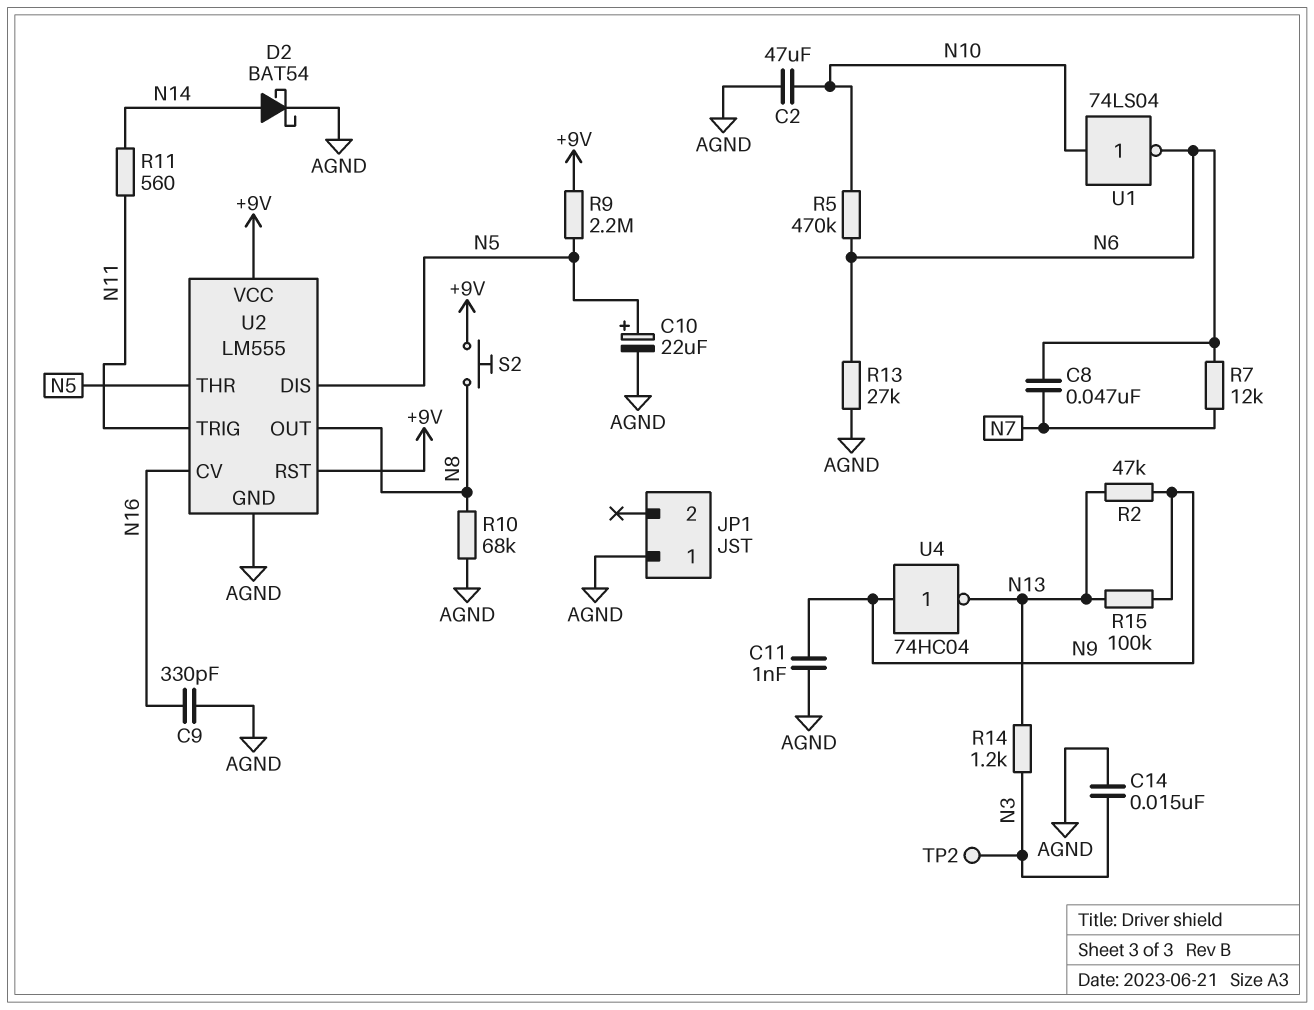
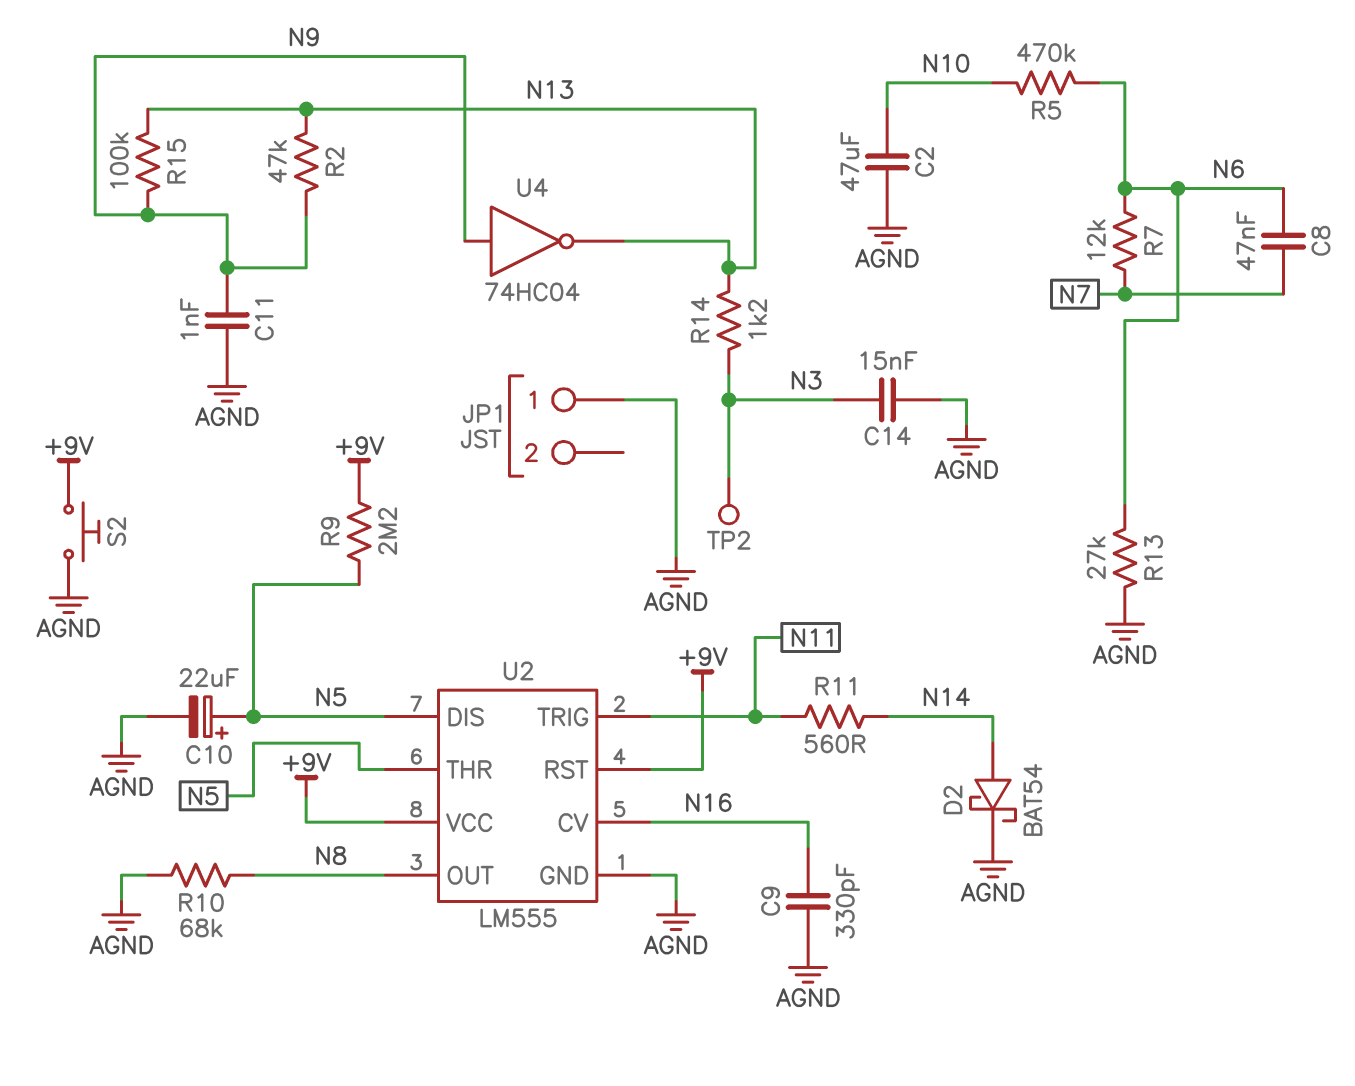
S2: button (+9V, N8) -> button (+9V, AGND)
U1: NOT 74LS04 (in N10, out N6) -> none

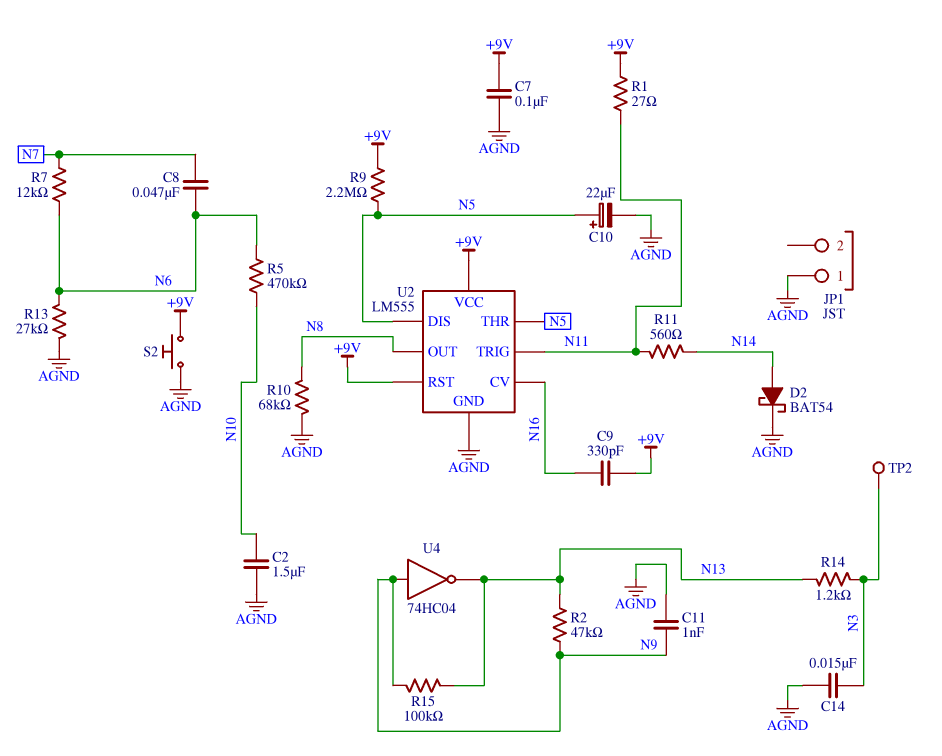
C2: 47uF (AGND, N10) -> 1.5uF (AGND, N10)
C7: none -> 100nF (+9V, AGND)
C9: 330pF (AGND, N16) -> 330pF (+9V, N16)
R1: none -> 27 (+9V, N11)

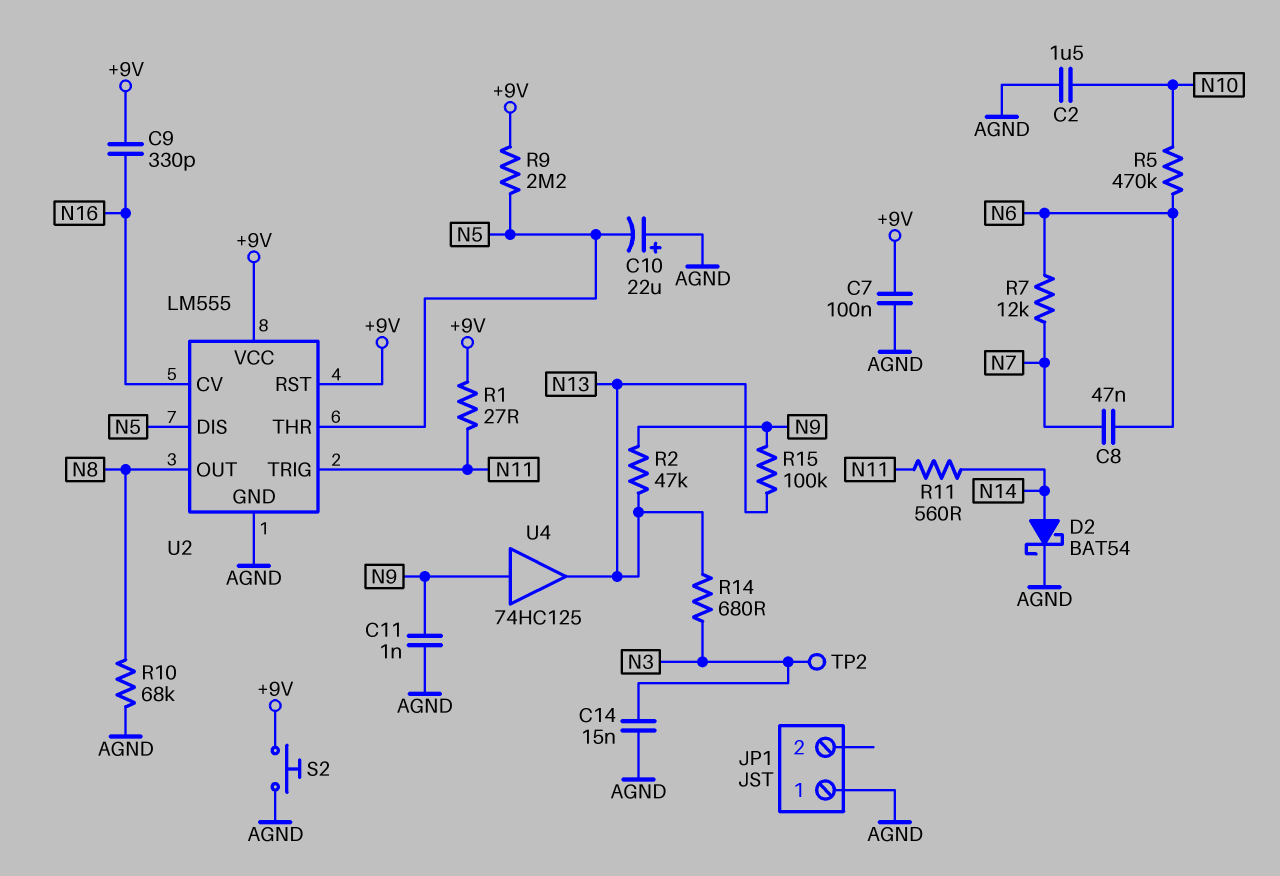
C10: 22uF (plus N5, minus AGND) -> 22uF (plus AGND, minus N5)
R13: 27k (AGND, N6) -> none
R14: 1.2k (N3, N13) -> 680 (N3, N13)
U4: NOT 74HC04 (in N9, out N13) -> buffer 74HC125 (in N9, out N13)

